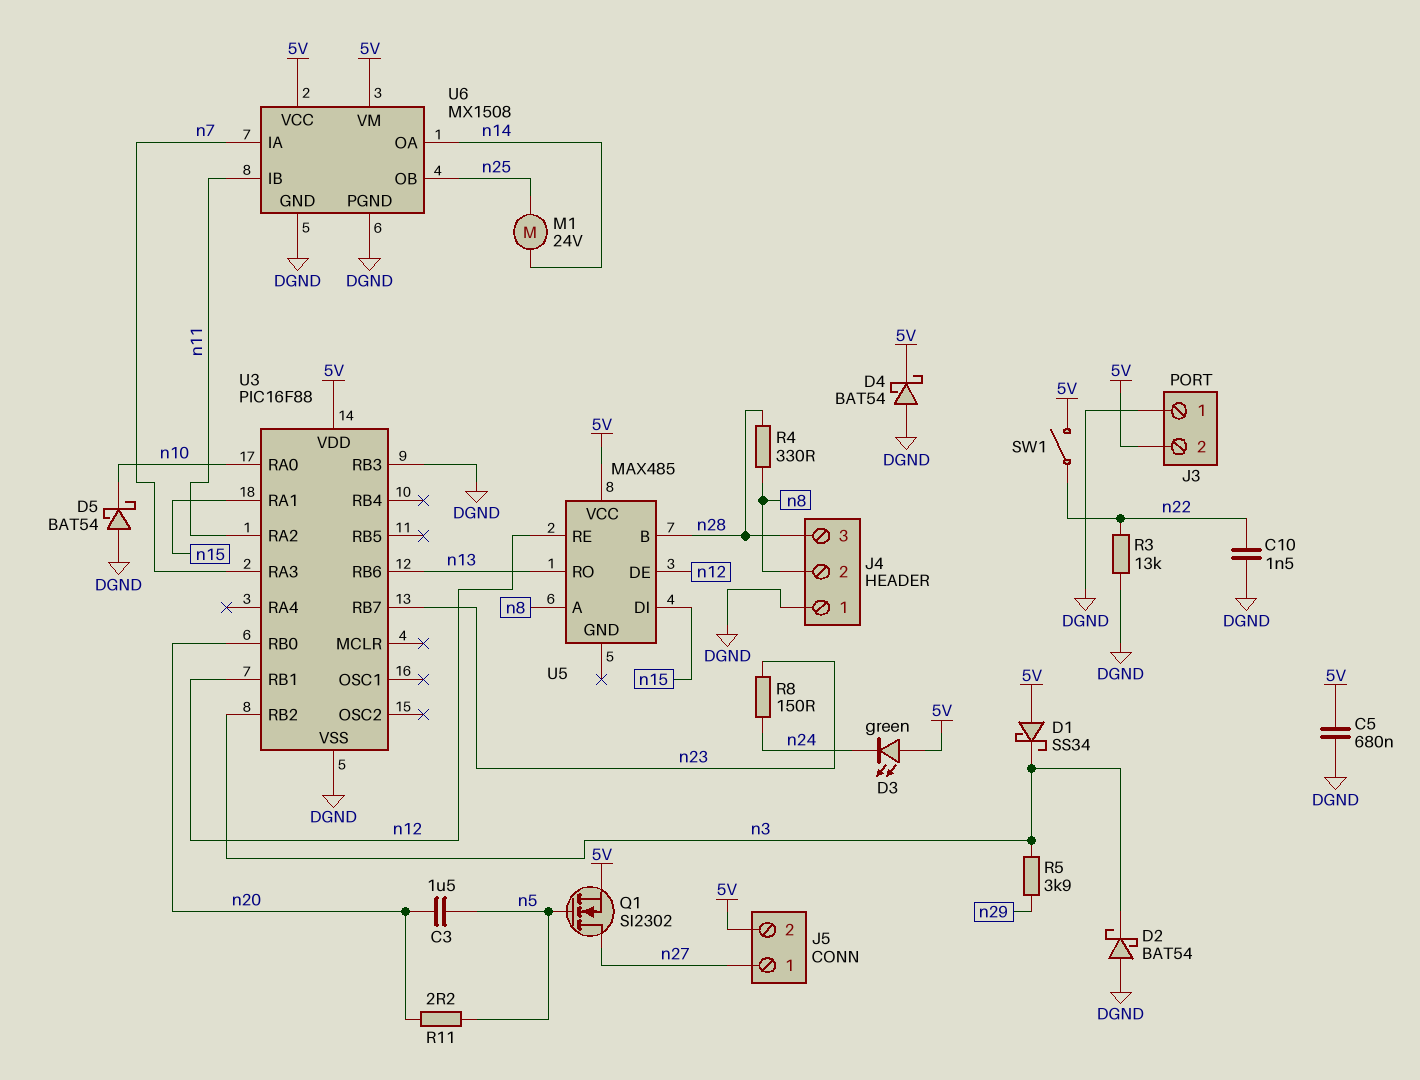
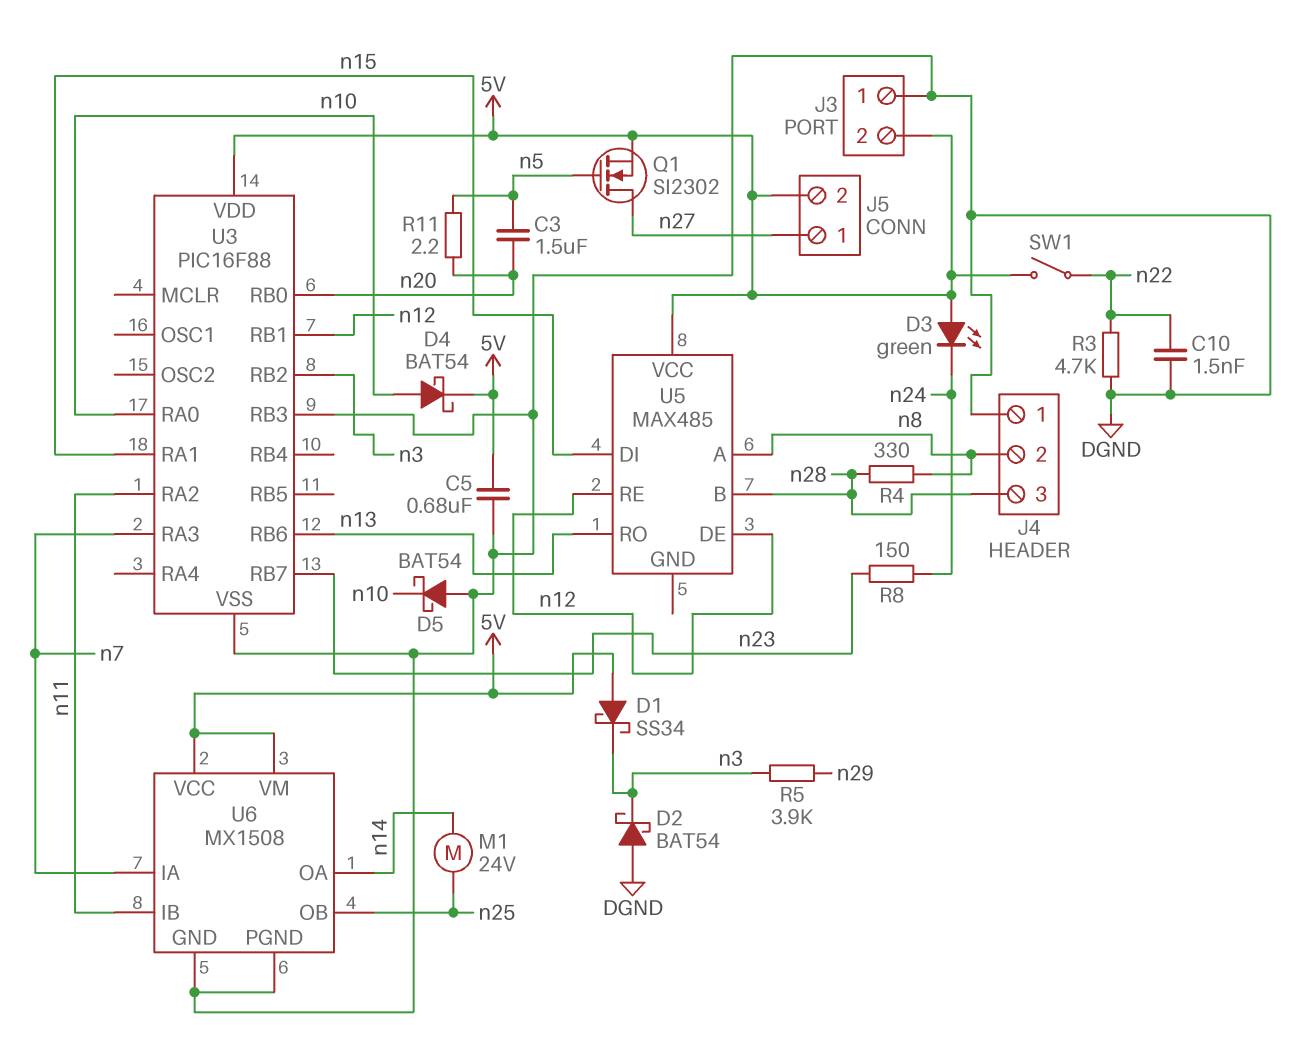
D4: schottky BAT54 (A DGND, K 5V) -> schottky BAT54 (A n10, K 5V)
R3: 13k (DGND, n22) -> 4.7k (DGND, n22)

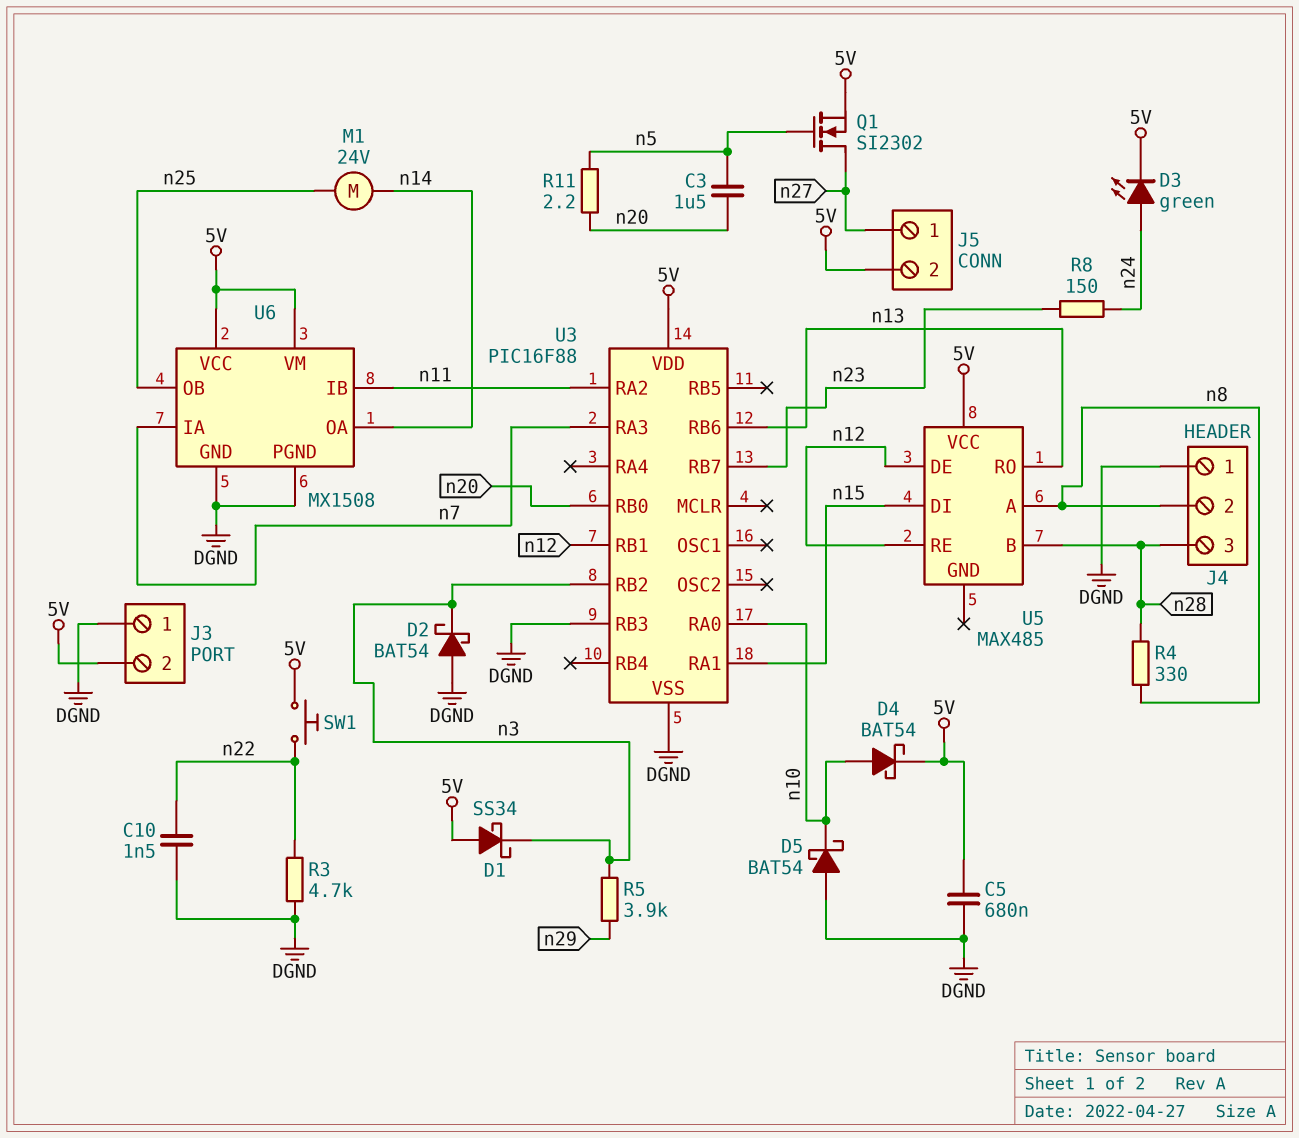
D3: LED green (A 5V, K n24) -> LED green (A n24, K 5V)
SW1: switch (5V, n22) -> button (5V, n22)

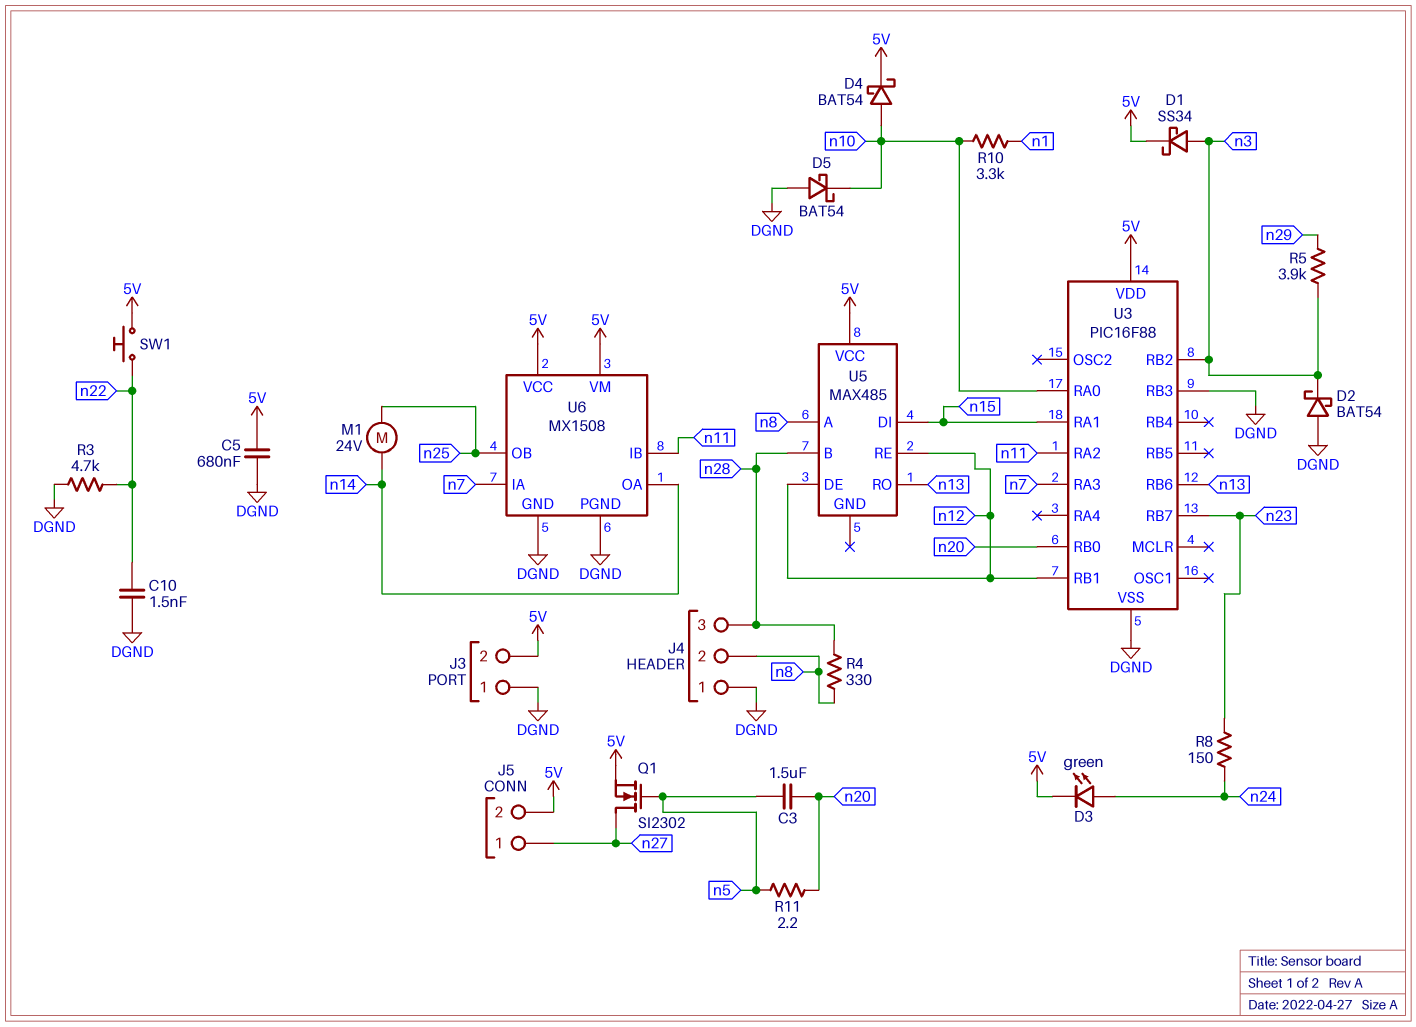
D1: schottky SS34 (A 5V, K n3) -> schottky SS34 (A n3, K 5V)
R10: none -> 3.3k (n1, n10)

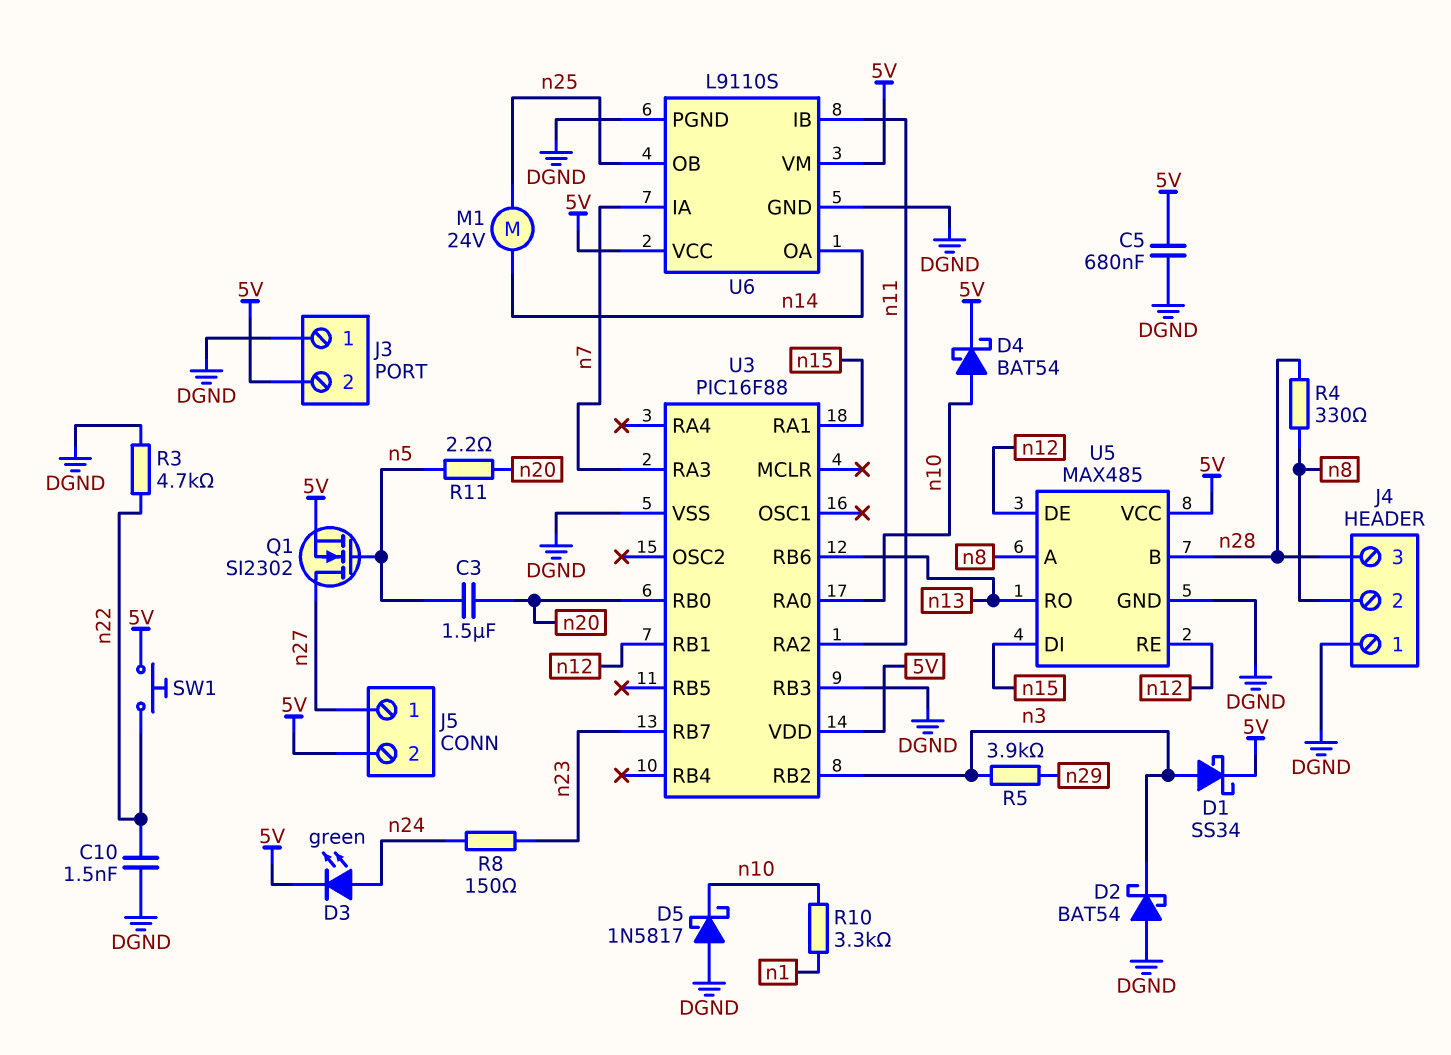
D5: schottky BAT54 (A DGND, K n10) -> schottky 1N5817 (A DGND, K n10)
U5 pin GND: none -> DGND
U6: MX1508 -> L9110S

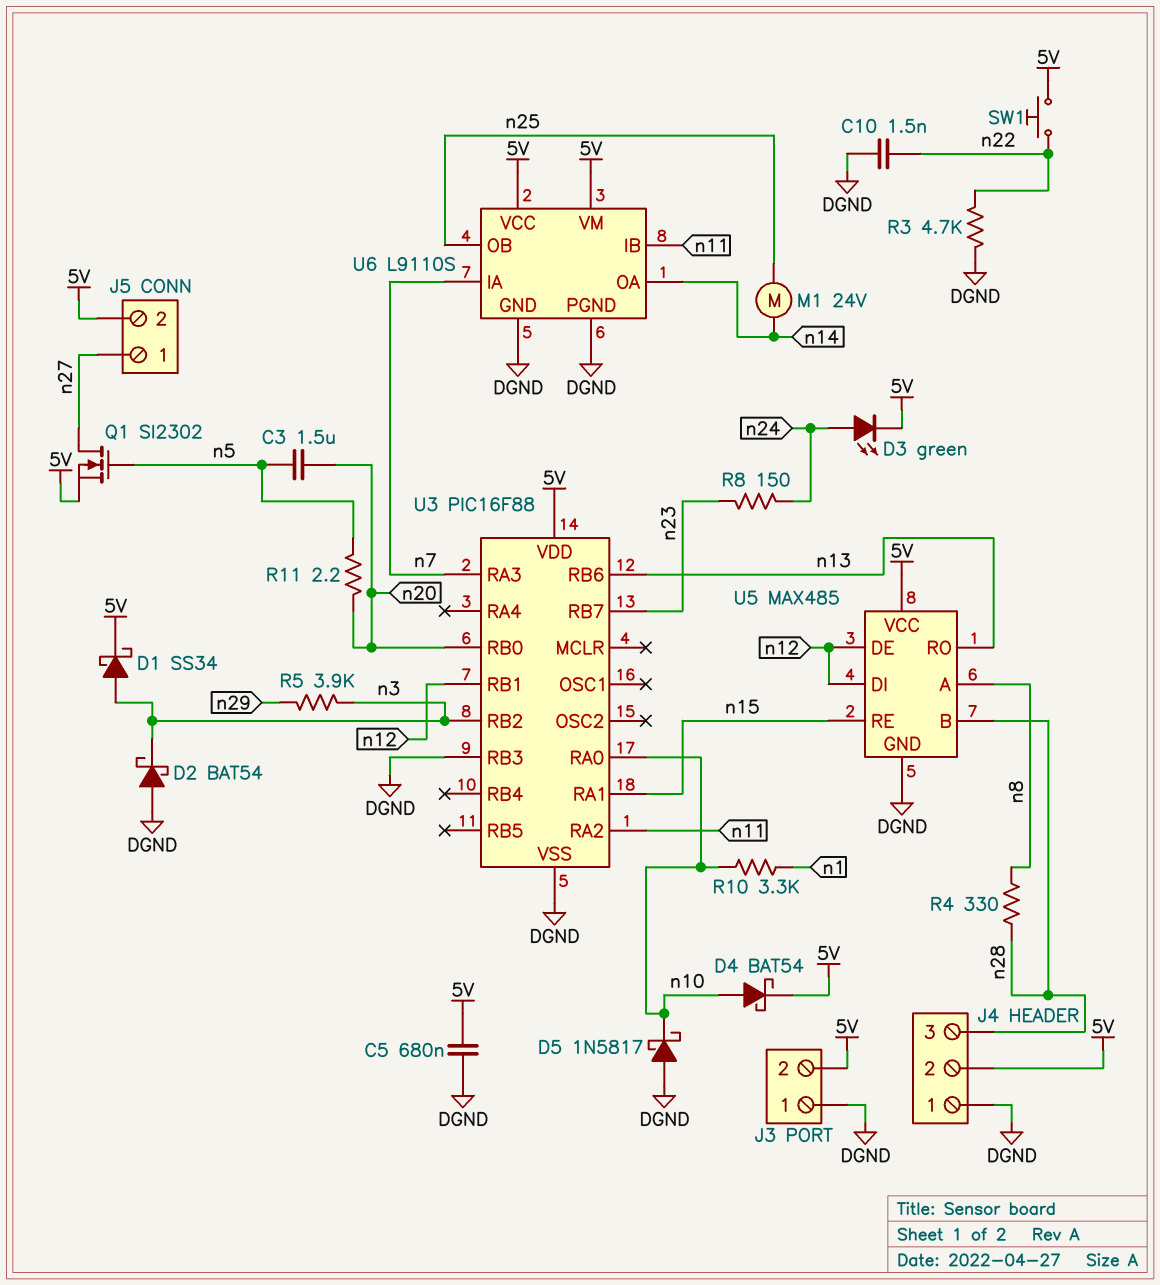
J4 pin 2: n8 -> 5V
U5 pin DI: n15 -> n12
U5 pin RE: n12 -> n15

